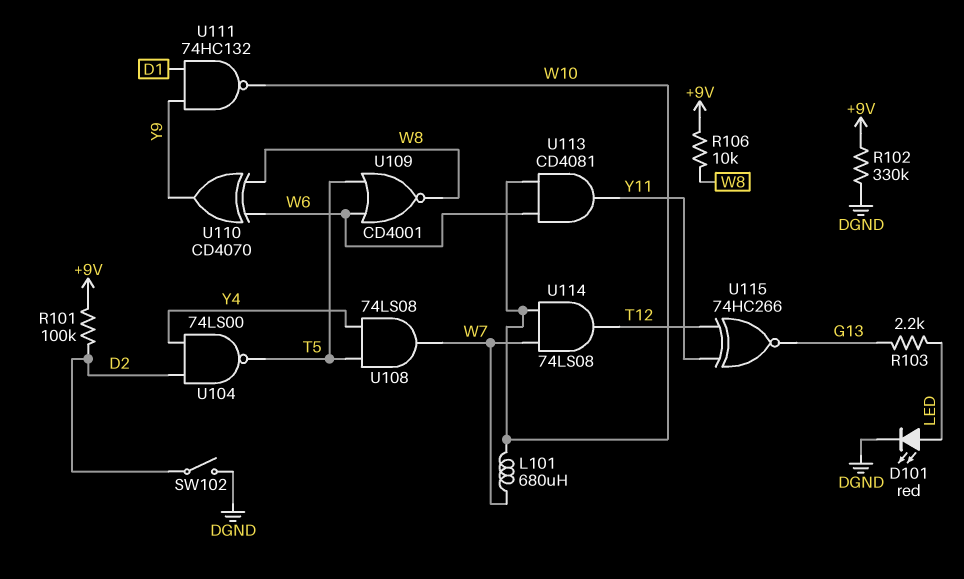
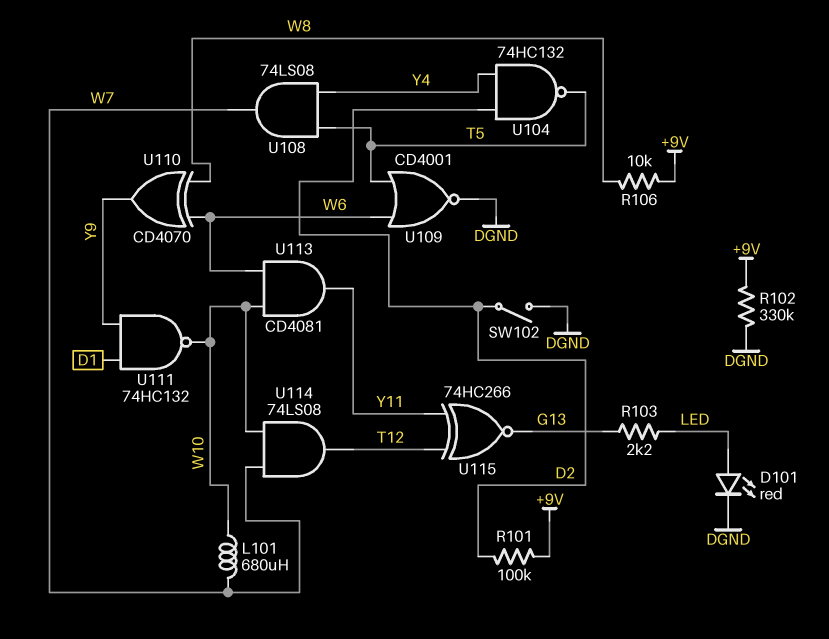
U104: NAND 74LS00 (in D2, in Y4, out T5) -> NAND 74HC132 (in D2, in Y4, out T5)
U109: NOR CD4001 (in T5, in W6, out W8) -> NOR CD4001 (in T5, in W6, out DGND)

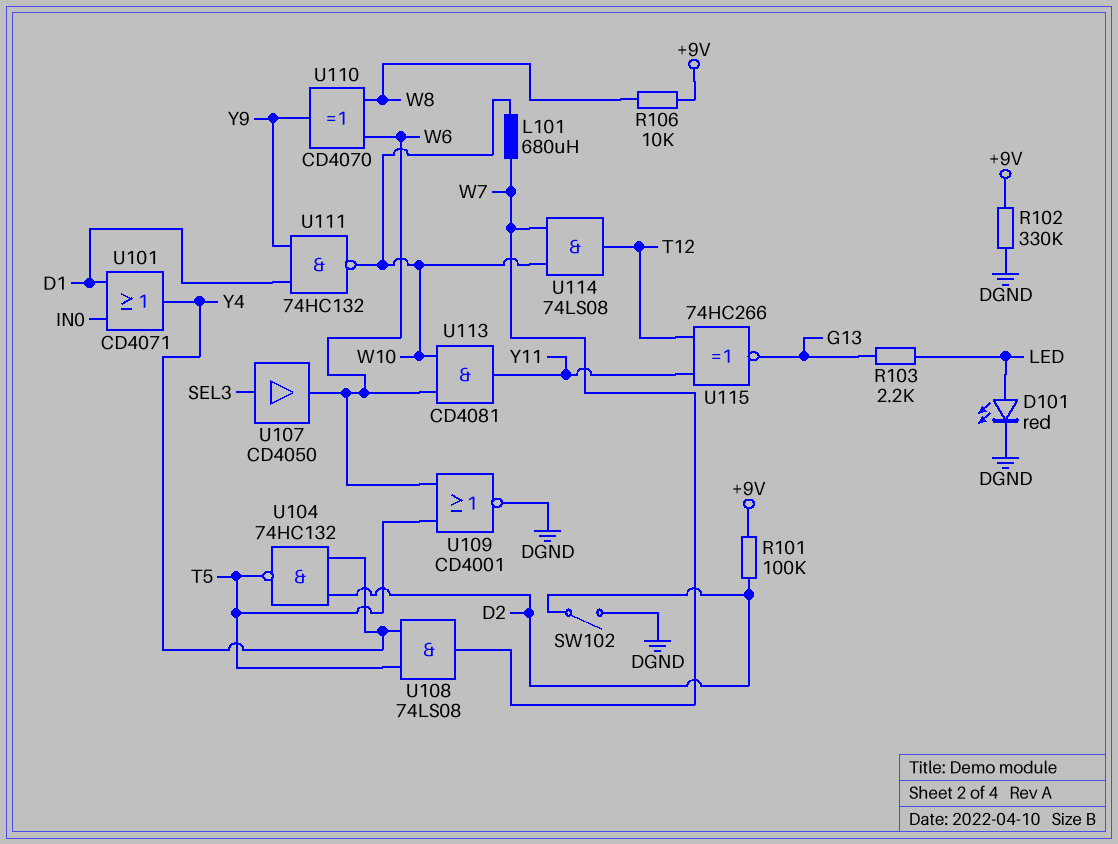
U101: none -> OR CD4071 (in D1, in IN0, out Y4)
U107: none -> buffer CD4050 (in SEL3, out W6)

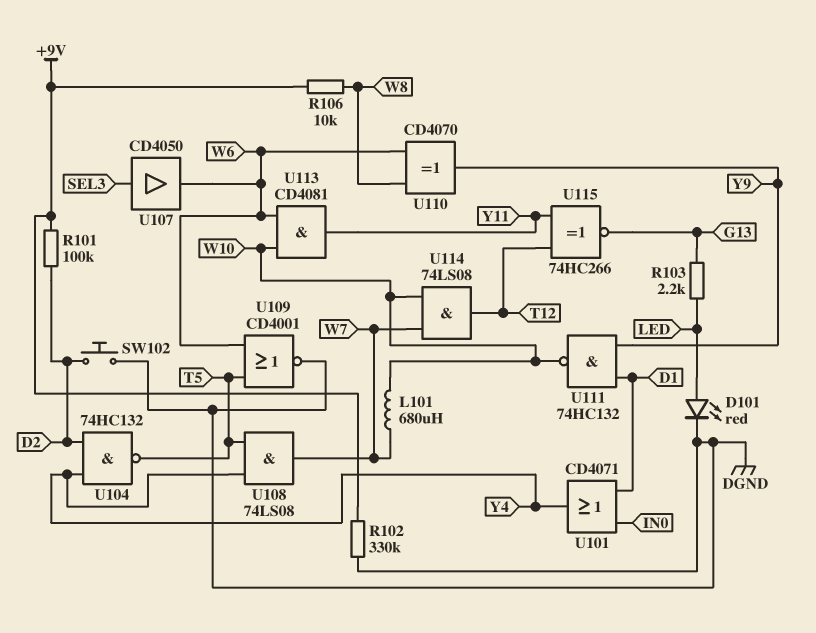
SW102: switch (D2, DGND) -> button (D2, DGND)

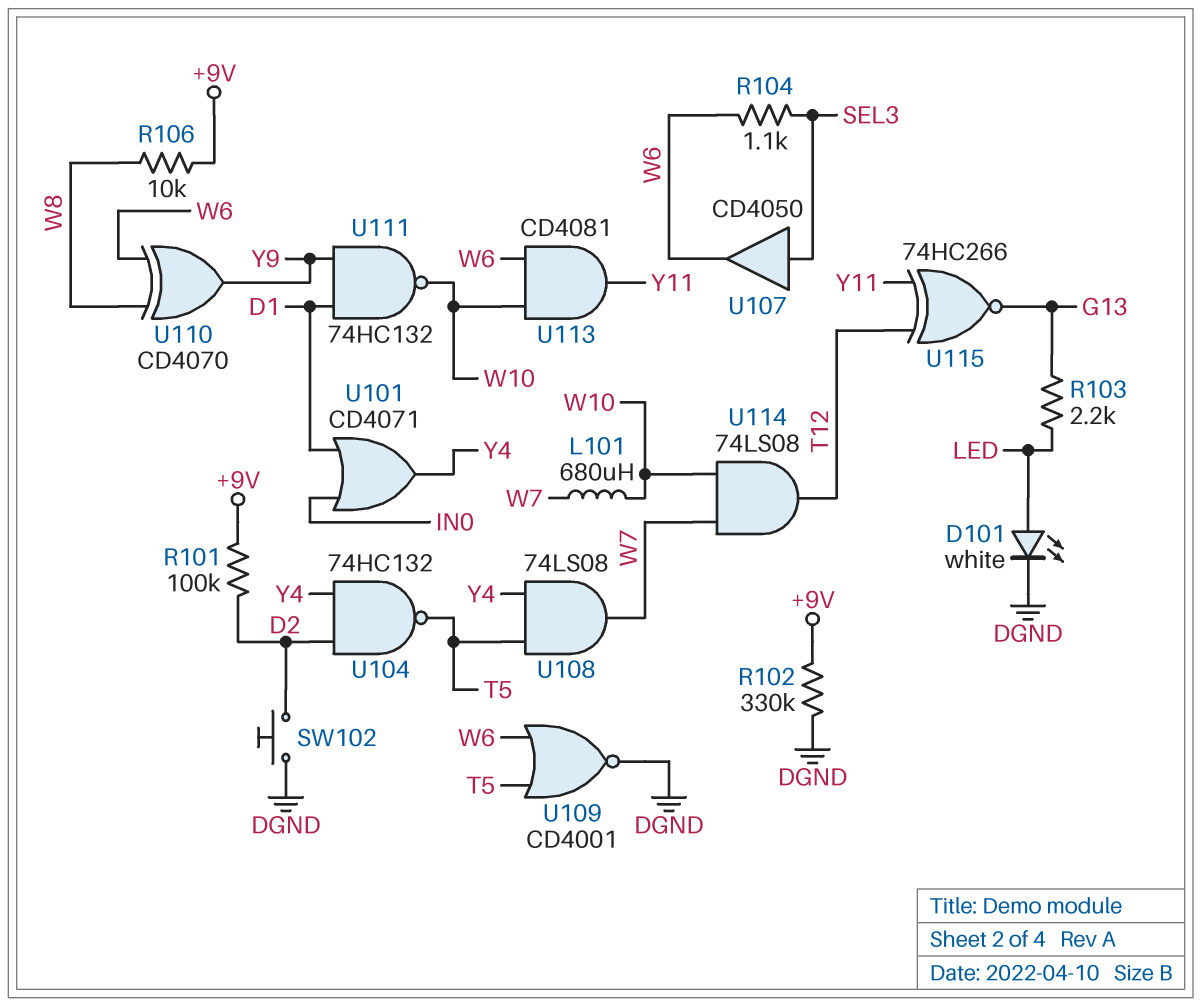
D101: LED red (A LED, K DGND) -> LED white (A LED, K DGND)
R104: none -> 1.1k (SEL3, W6)

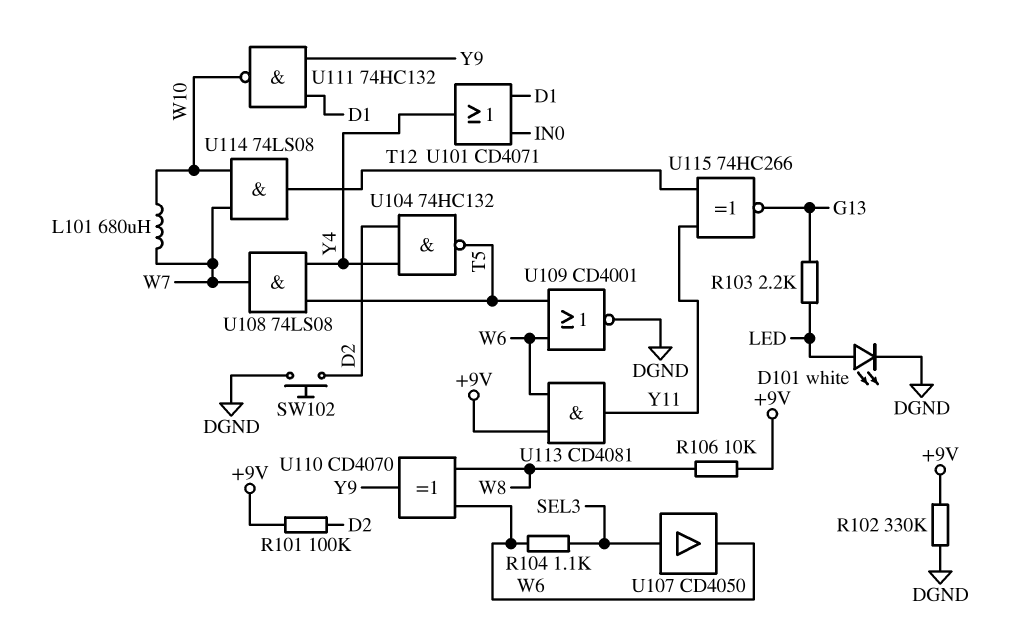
U113: AND CD4081 (in W6, in W10, out Y11) -> AND CD4081 (in +9V, in W6, out Y11)

